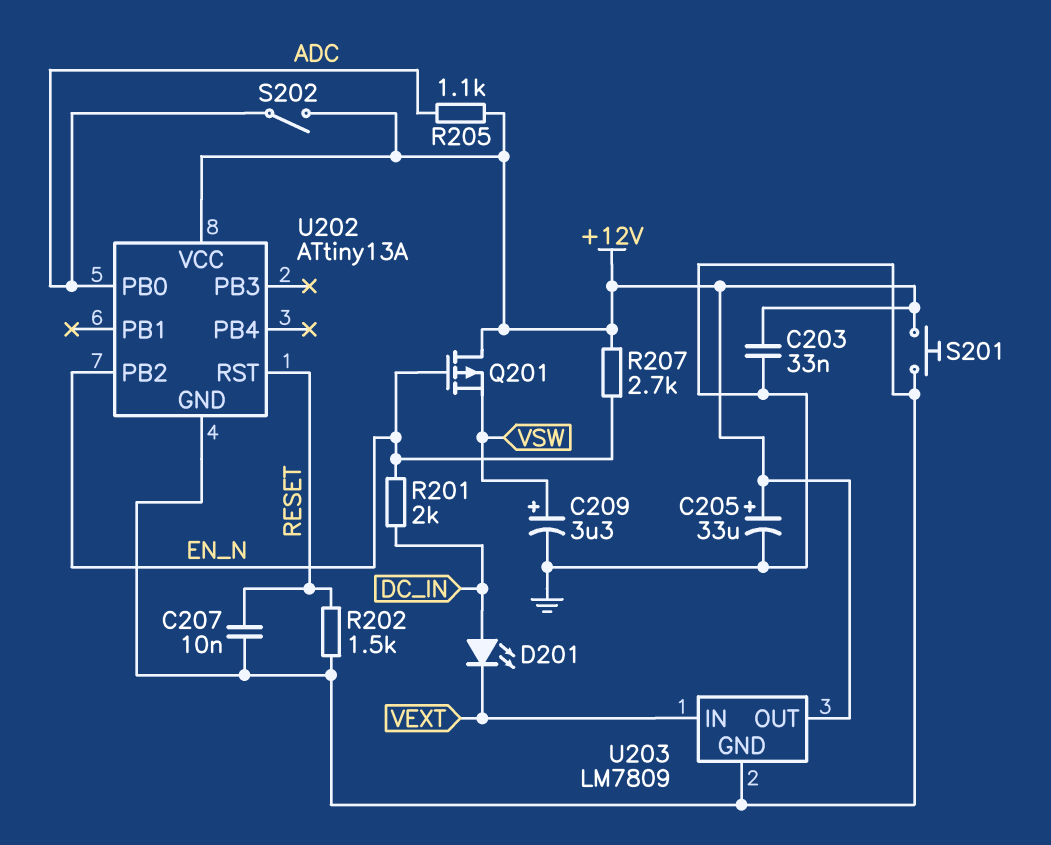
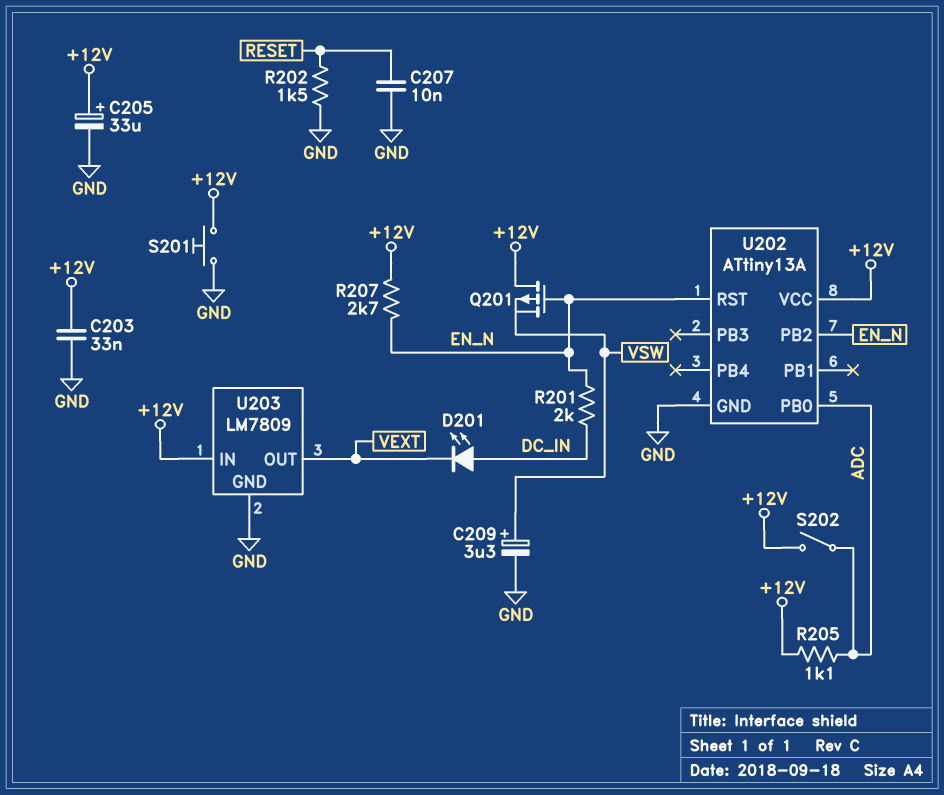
U202 pin RST: RESET -> EN_N
U203 pin IN: VEXT -> +12V
U203 pin OUT: +12V -> VEXT

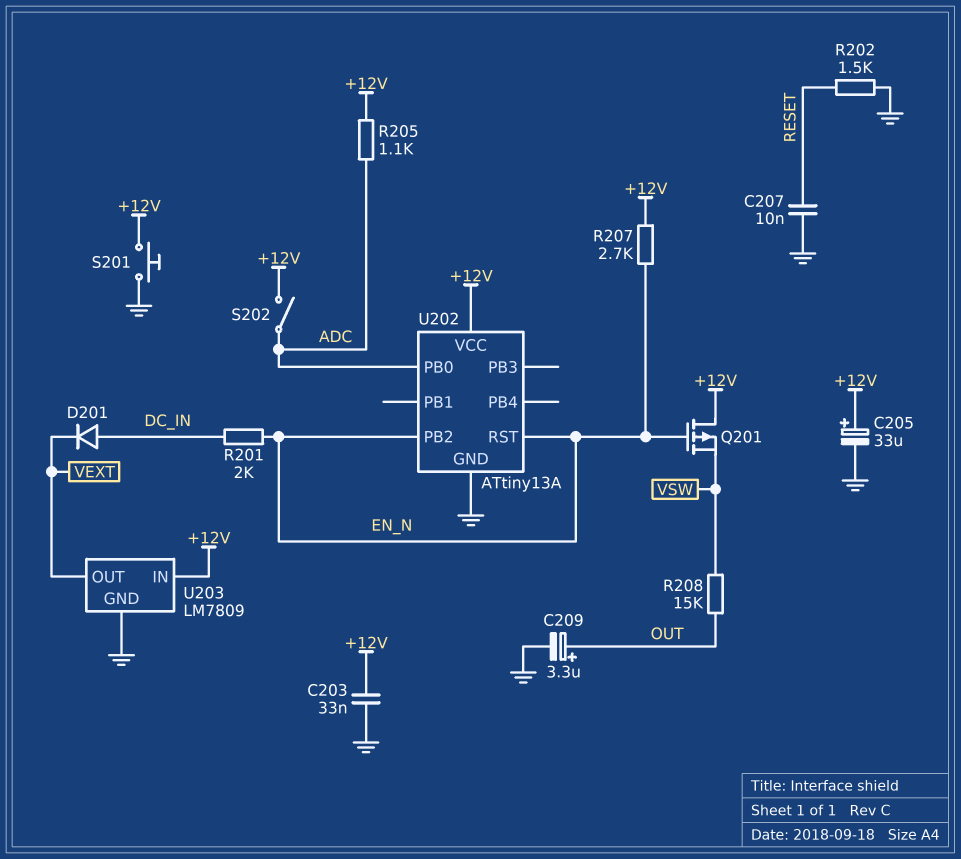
C209: 3.3uF (plus VSW, minus GND) -> 3.3uF (plus OUT, minus GND)
D201: LED (A DC_IN, K VEXT) -> diode (A DC_IN, K VEXT)
R208: none -> 15k (OUT, VSW)

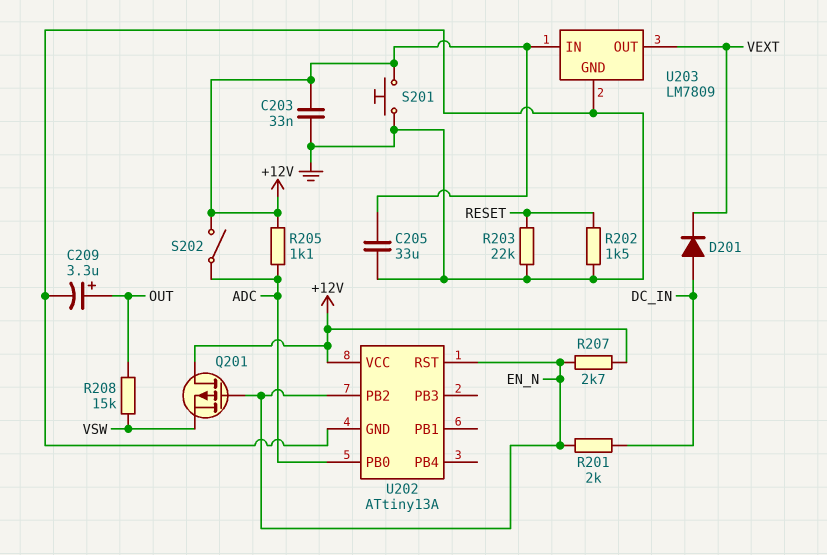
C205: 33uF (plus +12V, minus GND) -> 33uF (+12V, GND)
C207: 10nF (GND, RESET) -> none
R203: none -> 22k (GND, RESET)

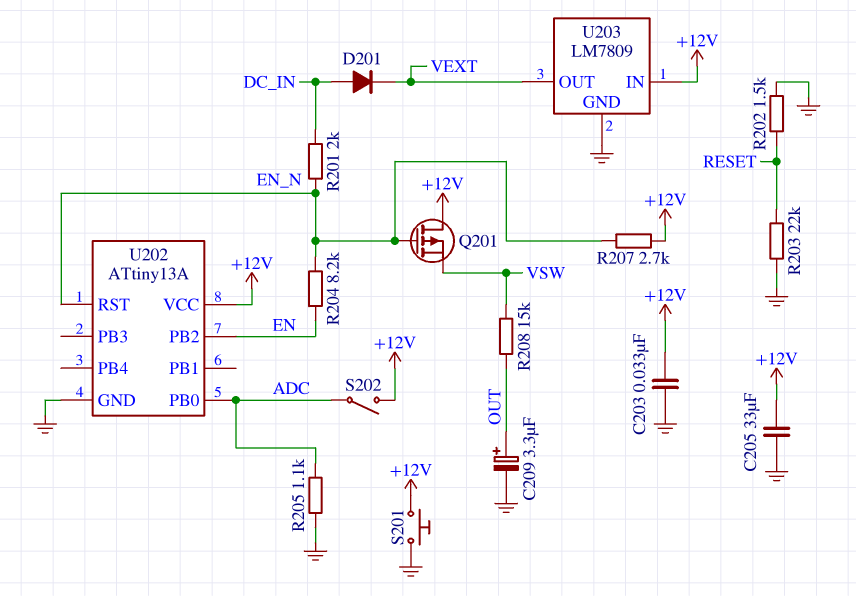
R204: none -> 8.2k (EN, EN_N)
R205: 1.1k (+12V, ADC) -> 1.1k (ADC, GND)
U202 pin PB2: EN_N -> EN

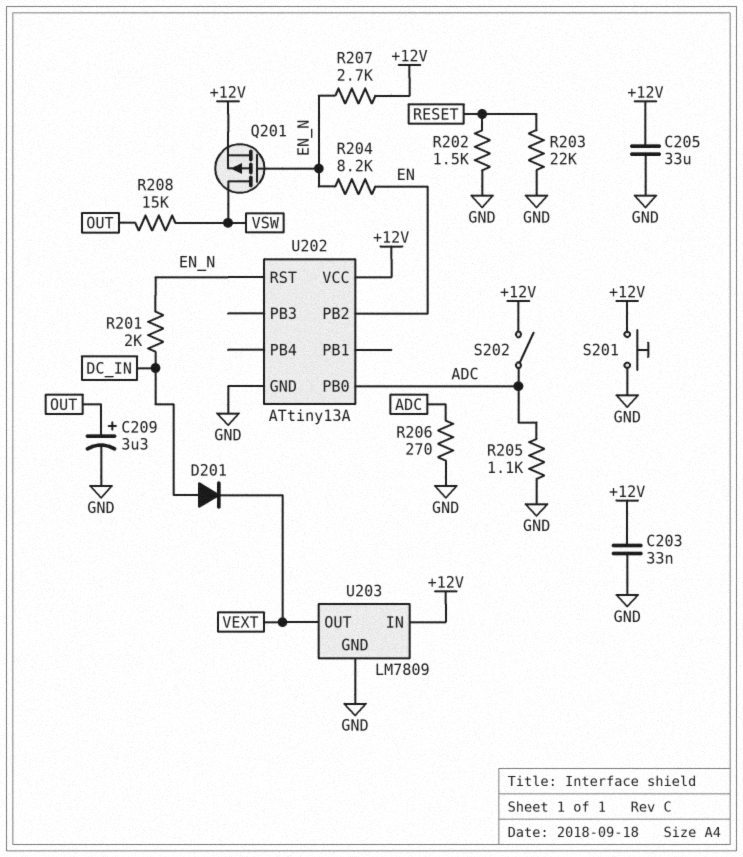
Q201: PMOS (G EN_N, D +12V, S VSW) -> PMOS (G EN_N, D VSW, S +12V)
R206: none -> 270 (ADC, GND)

